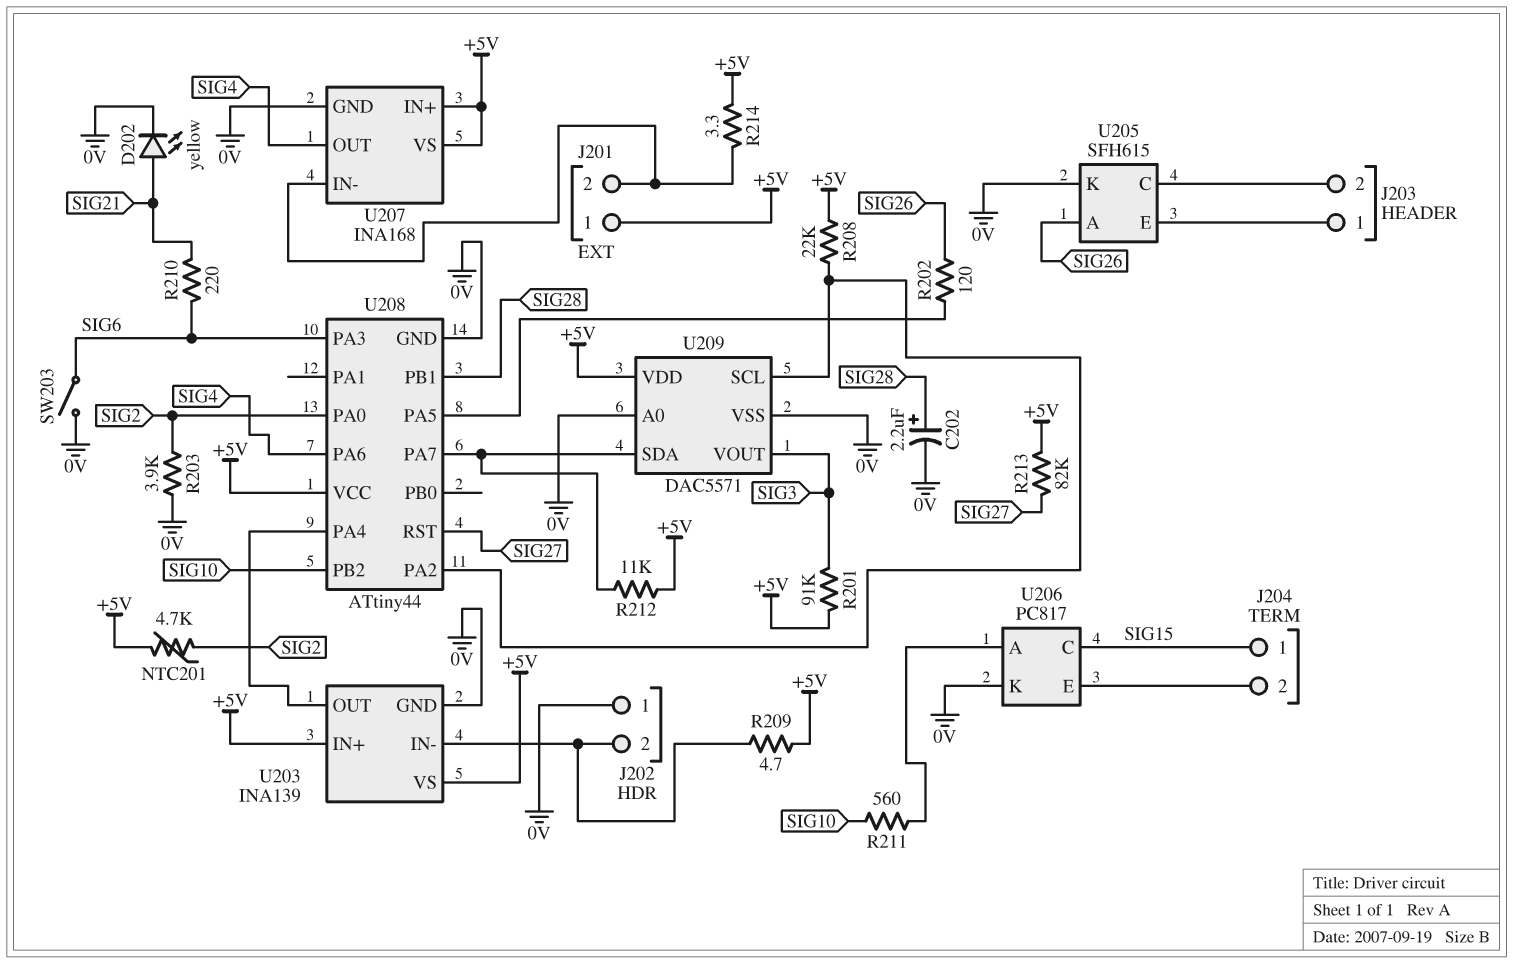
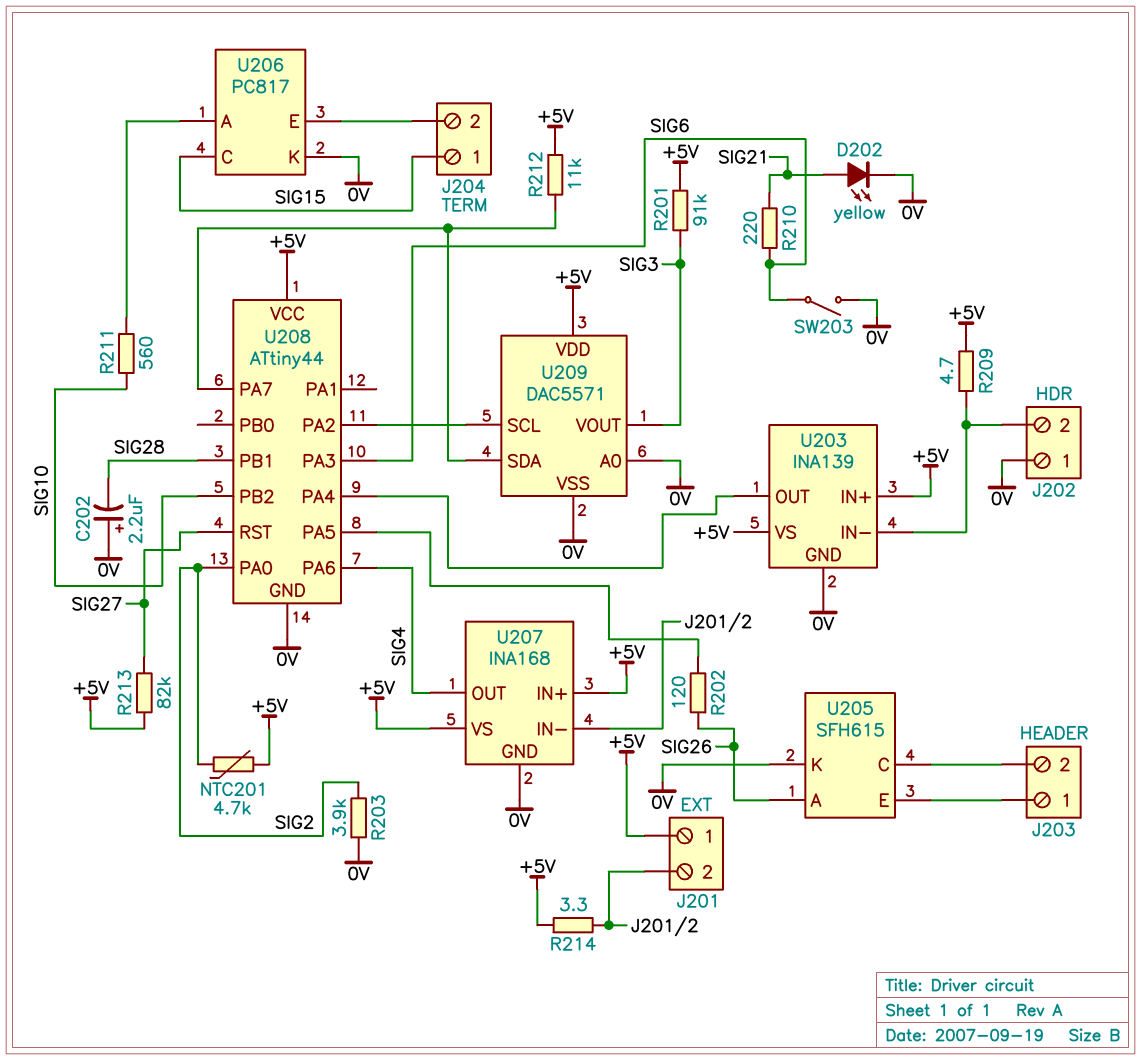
C202: 2.2uF (plus SIG28, minus 0V) -> 2.2uF (plus 0V, minus SIG28)
R208: 22k (+5V, U208/PA2) -> none

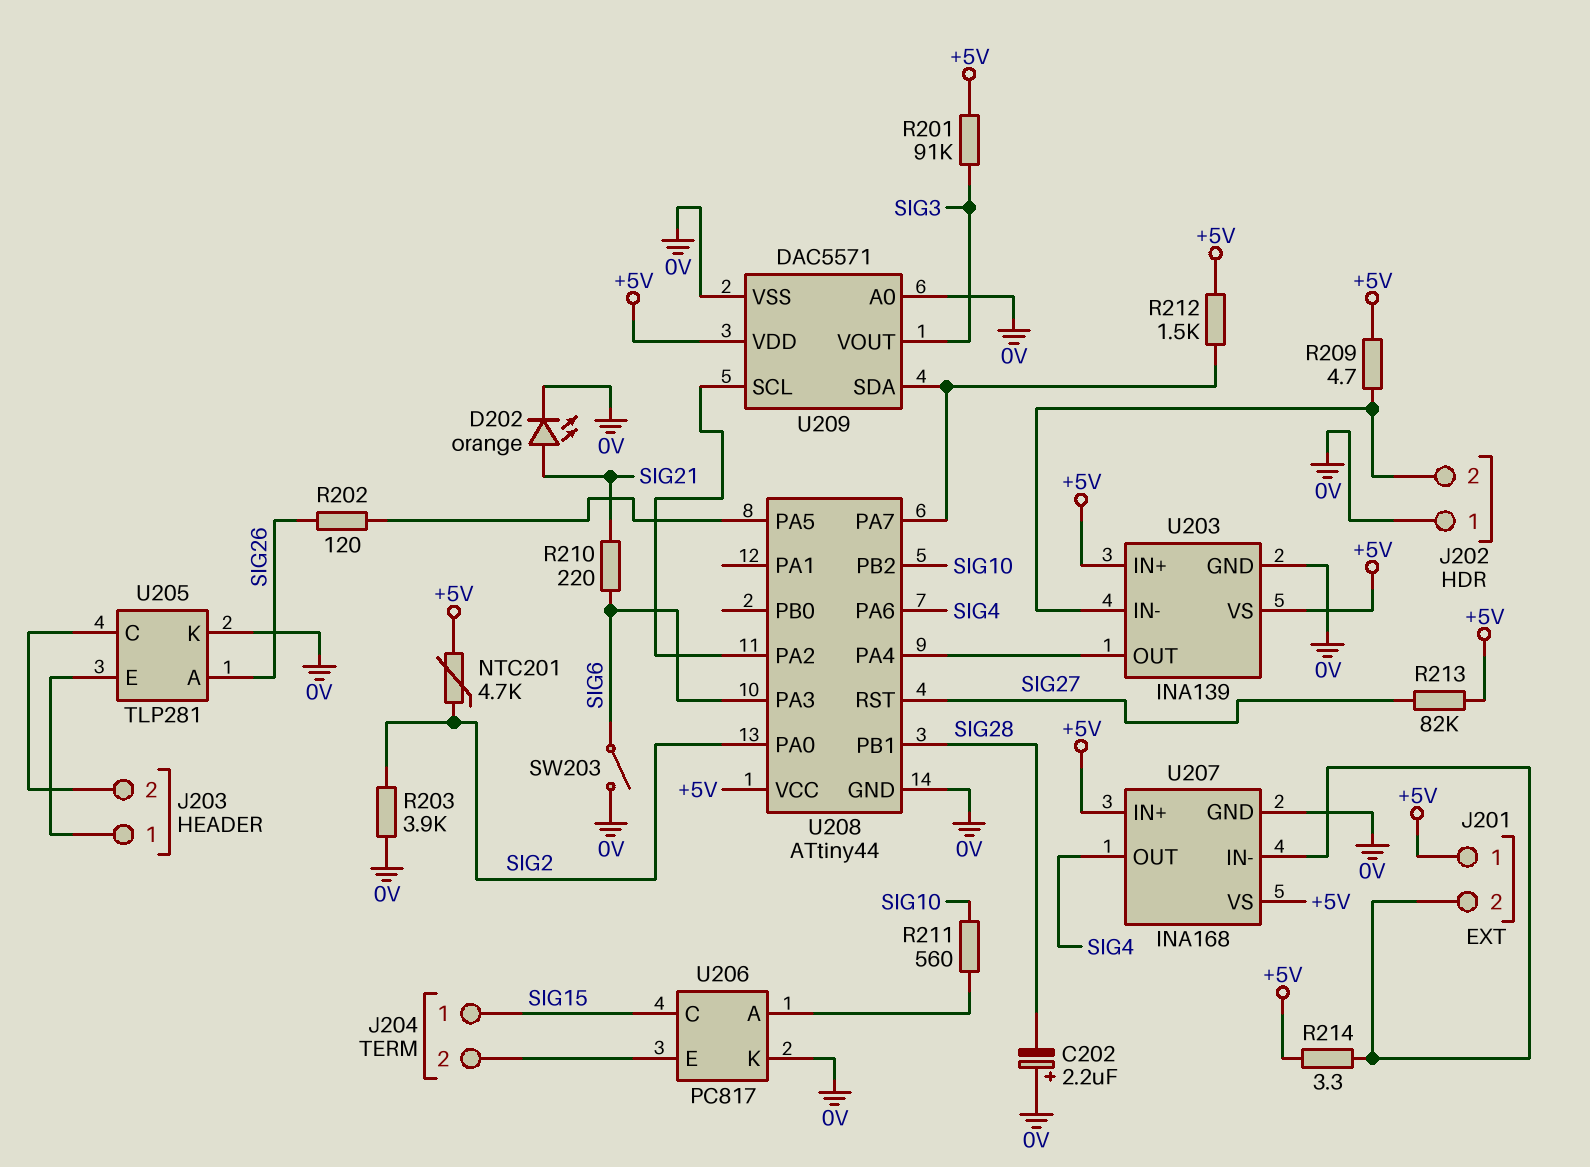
D202: LED yellow (A SIG21, K 0V) -> LED orange (A SIG21, K 0V)
R212: 11k (+5V, U208/PA7) -> 1.5k (+5V, U208/PA7)
U205: SFH615 -> TLP281

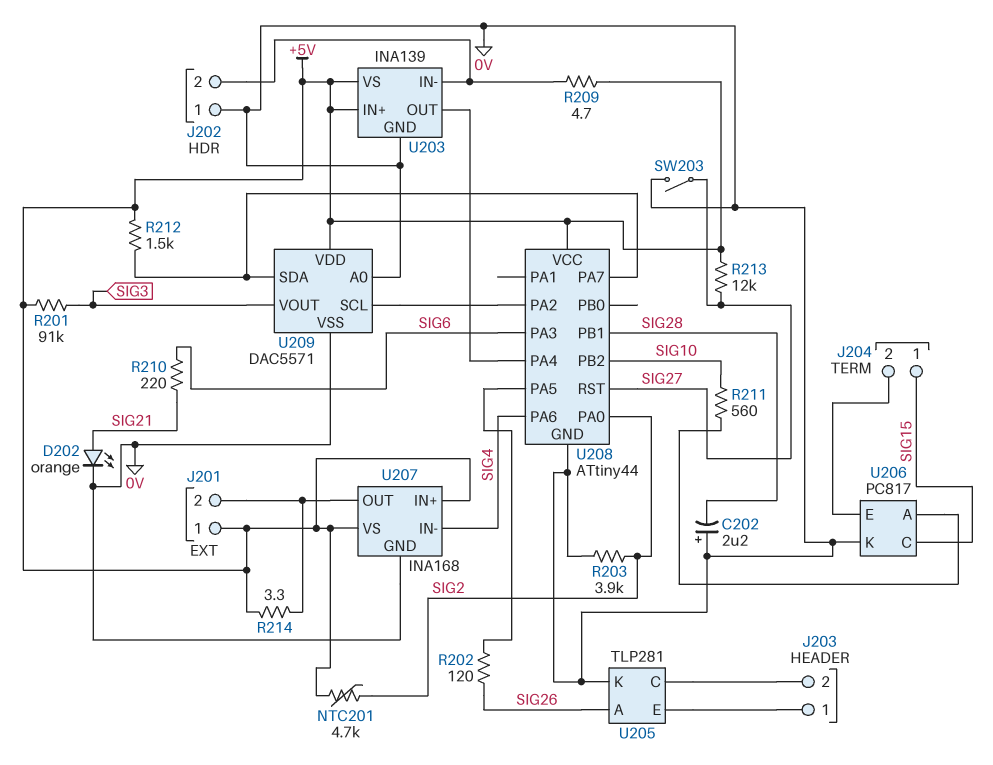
R213: 82k (+5V, SIG27) -> 12k (+5V, SIG27)
SW203: switch (0V, SIG6) -> switch (0V, SIG27)
U207 pin IN-: J201/2 -> SIG4
U207 pin OUT: SIG4 -> J201/2

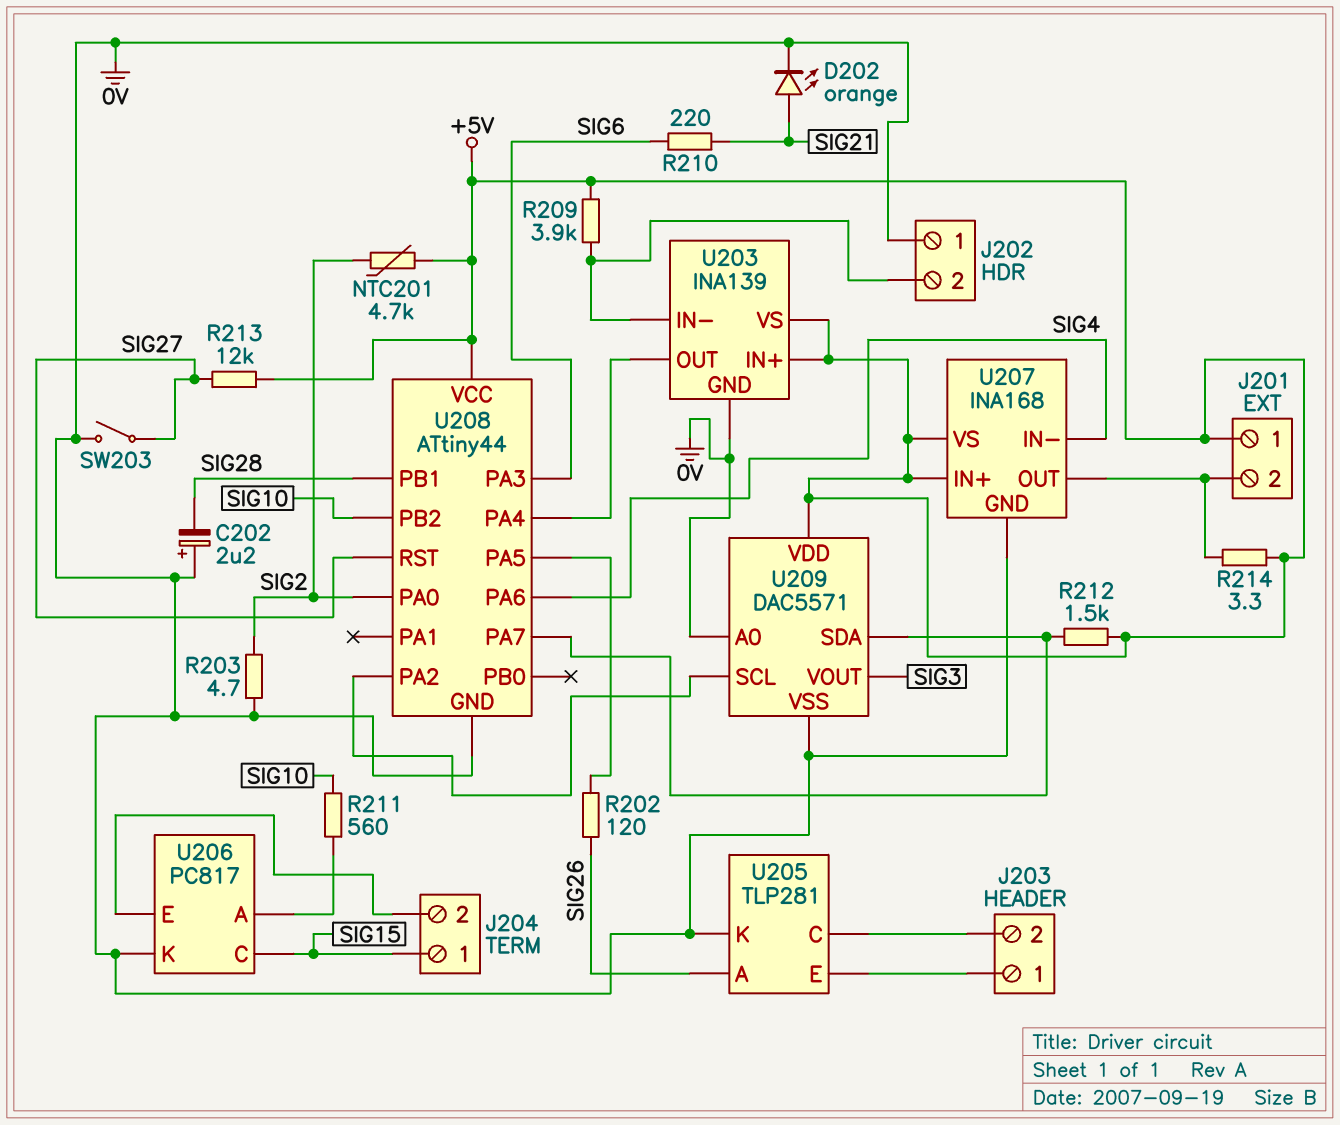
R201: 91k (+5V, SIG3) -> none
R203: 3.9k (0V, SIG2) -> 4.7 (0V, SIG2)
R209: 4.7 (+5V, J202/2) -> 3.9k (+5V, J202/2)

